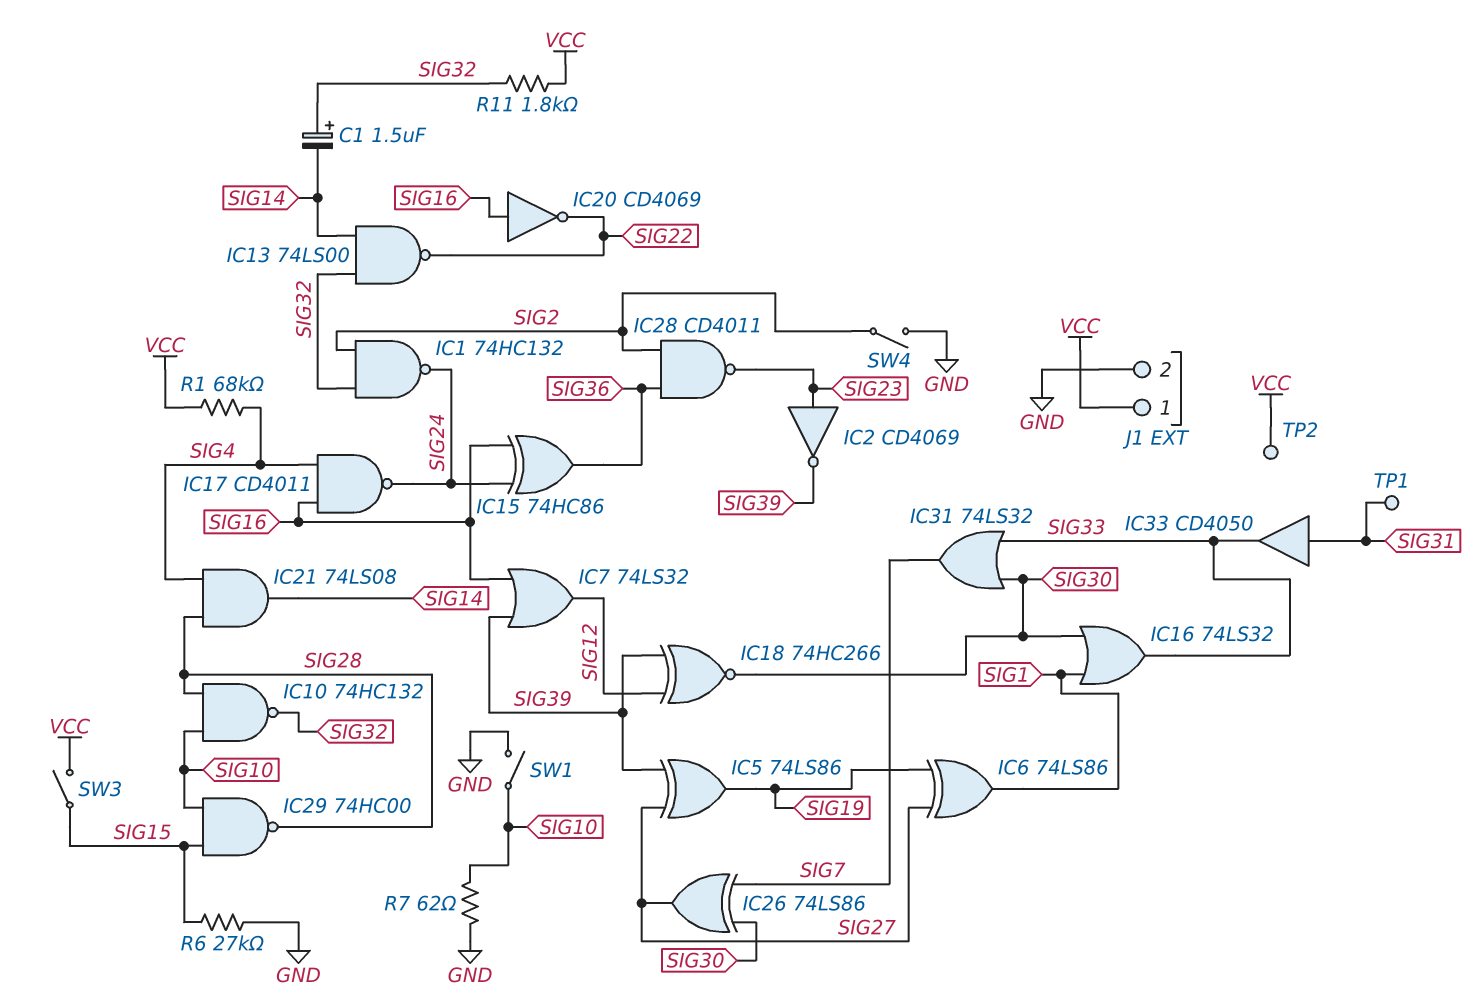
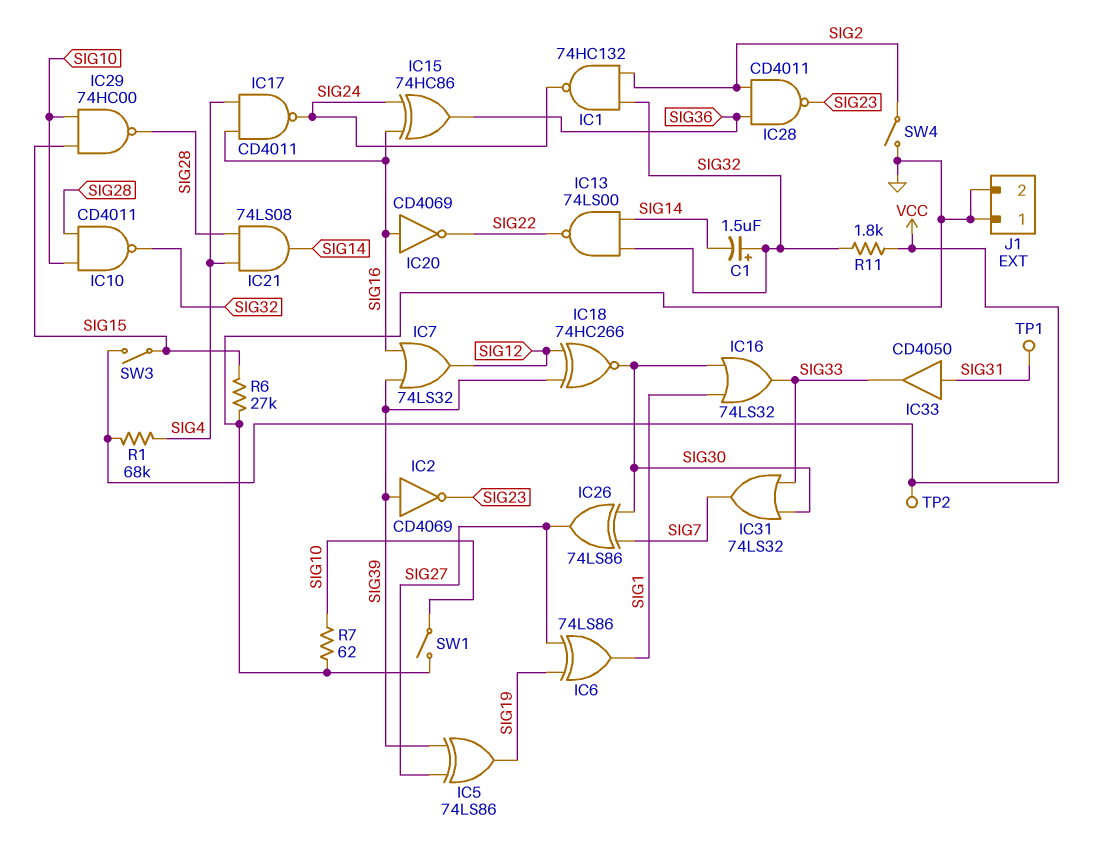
IC2: NOT CD4069 (in SIG23, out SIG39) -> NOT CD4069 (in SIG39, out SIG23)
IC10: NAND 74HC132 (in SIG10, in SIG28, out SIG32) -> NAND CD4011 (in SIG10, in SIG28, out SIG32)
J1 pin 1: VCC -> GND

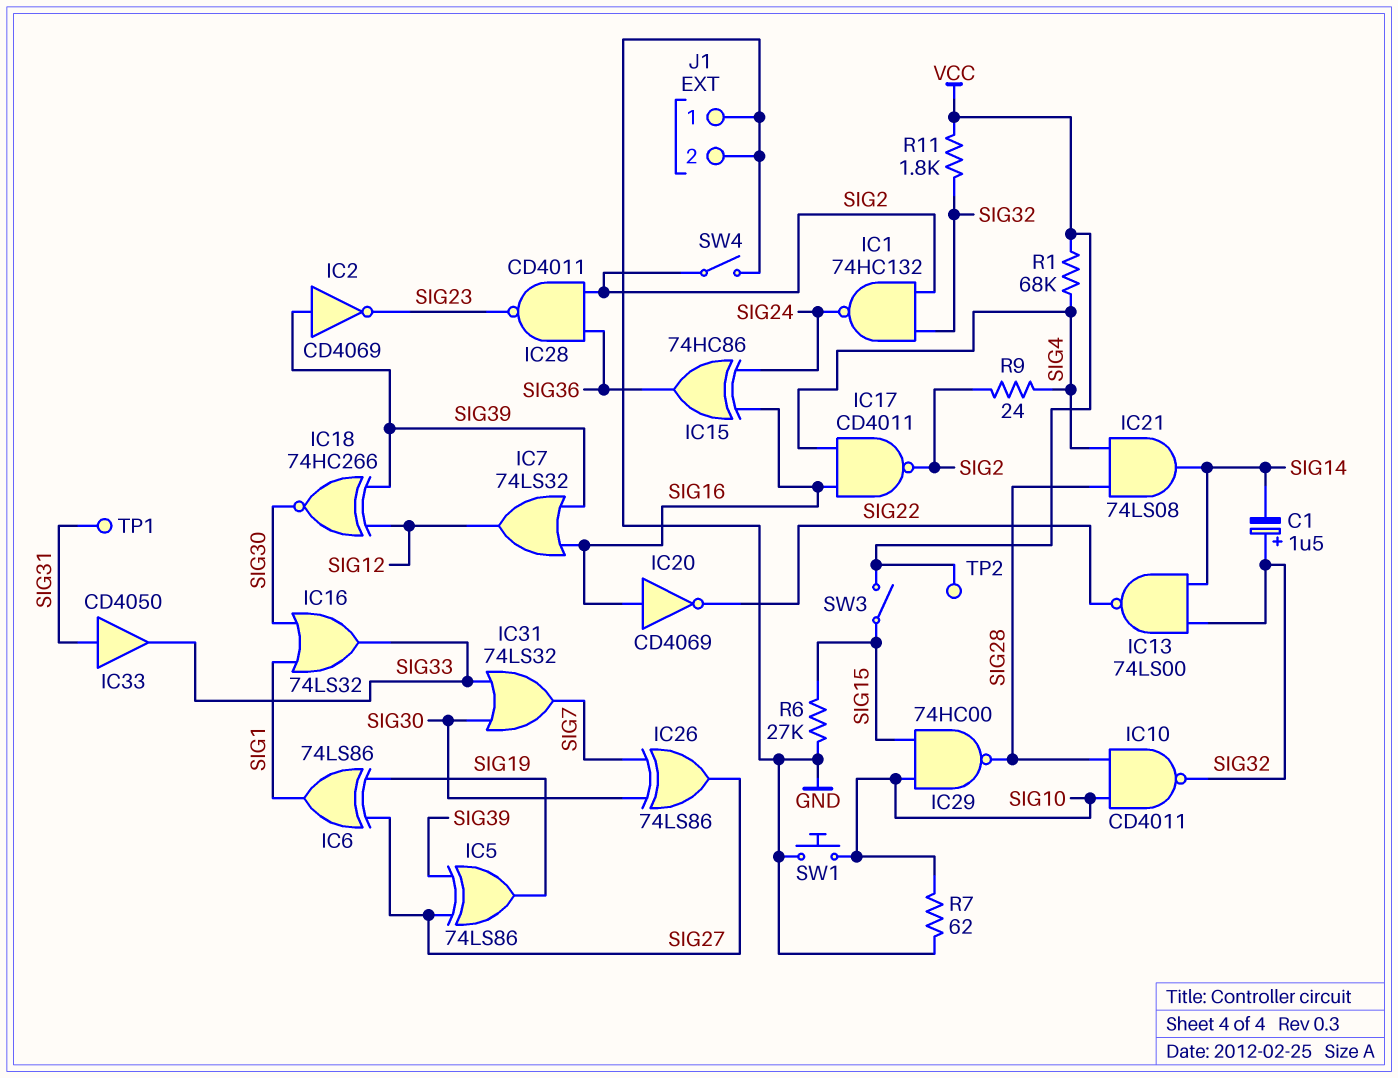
IC17: NAND CD4011 (in SIG4, in SIG16, out SIG24) -> NAND CD4011 (in SIG4, in SIG16, out SIG2)
R9: none -> 24 (SIG2, SIG4)
SW1: switch (GND, SIG10) -> button (GND, SIG10)

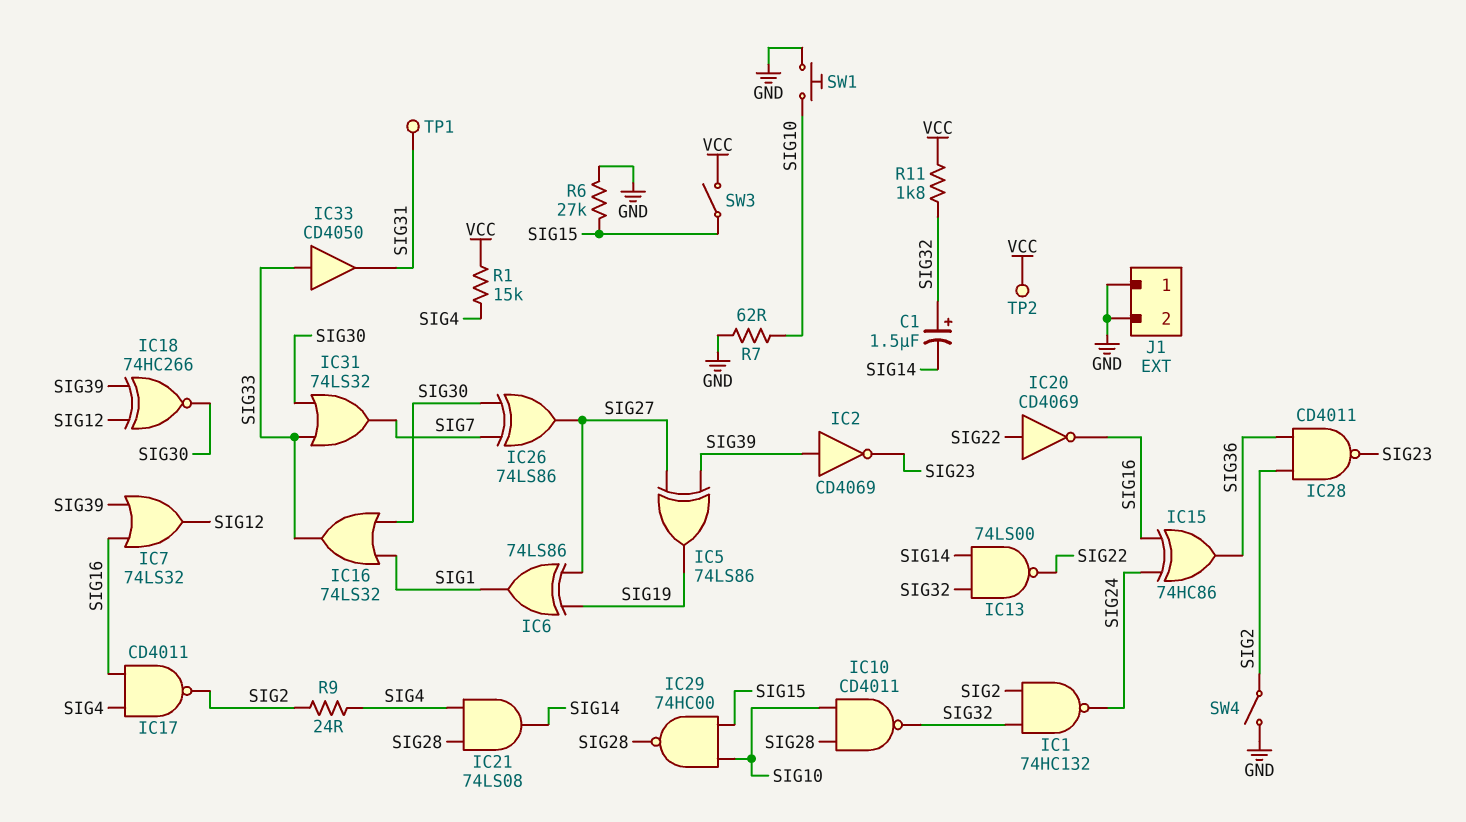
IC20: NOT CD4069 (in SIG16, out SIG22) -> NOT CD4069 (in SIG22, out SIG16)
IC33: buffer CD4050 (in SIG31, out SIG33) -> buffer CD4050 (in SIG33, out SIG31)
R1: 68k (SIG4, VCC) -> 15k (SIG4, VCC)

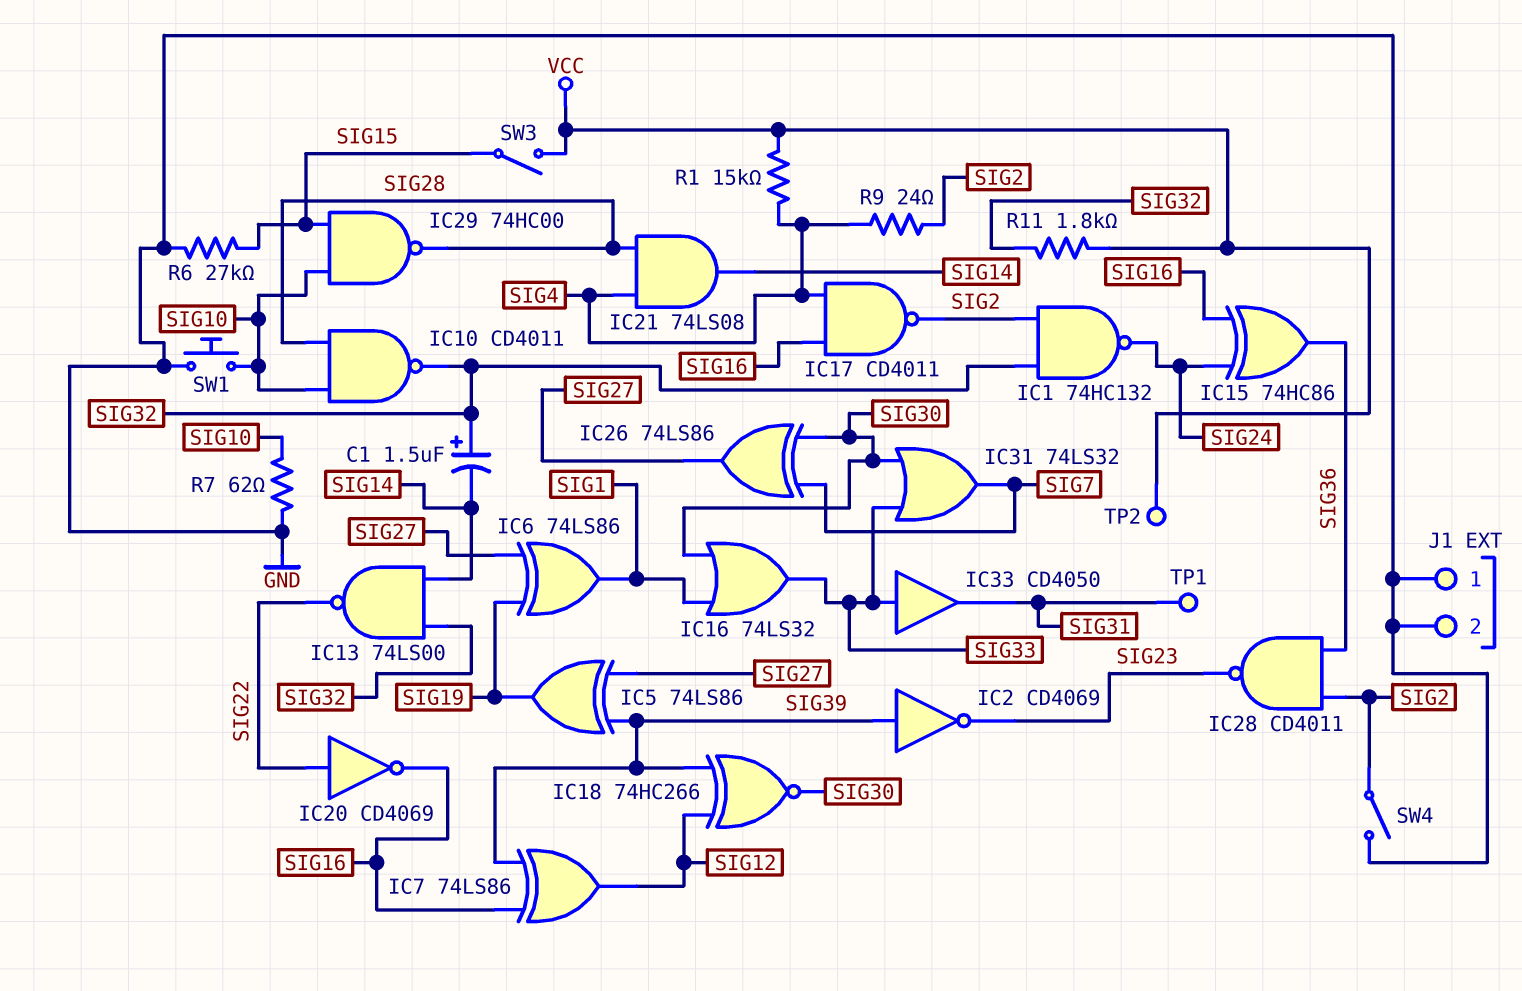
IC7: OR 74LS32 (in SIG16, in SIG39, out SIG12) -> XOR 74LS86 (in SIG16, in SIG39, out SIG12)

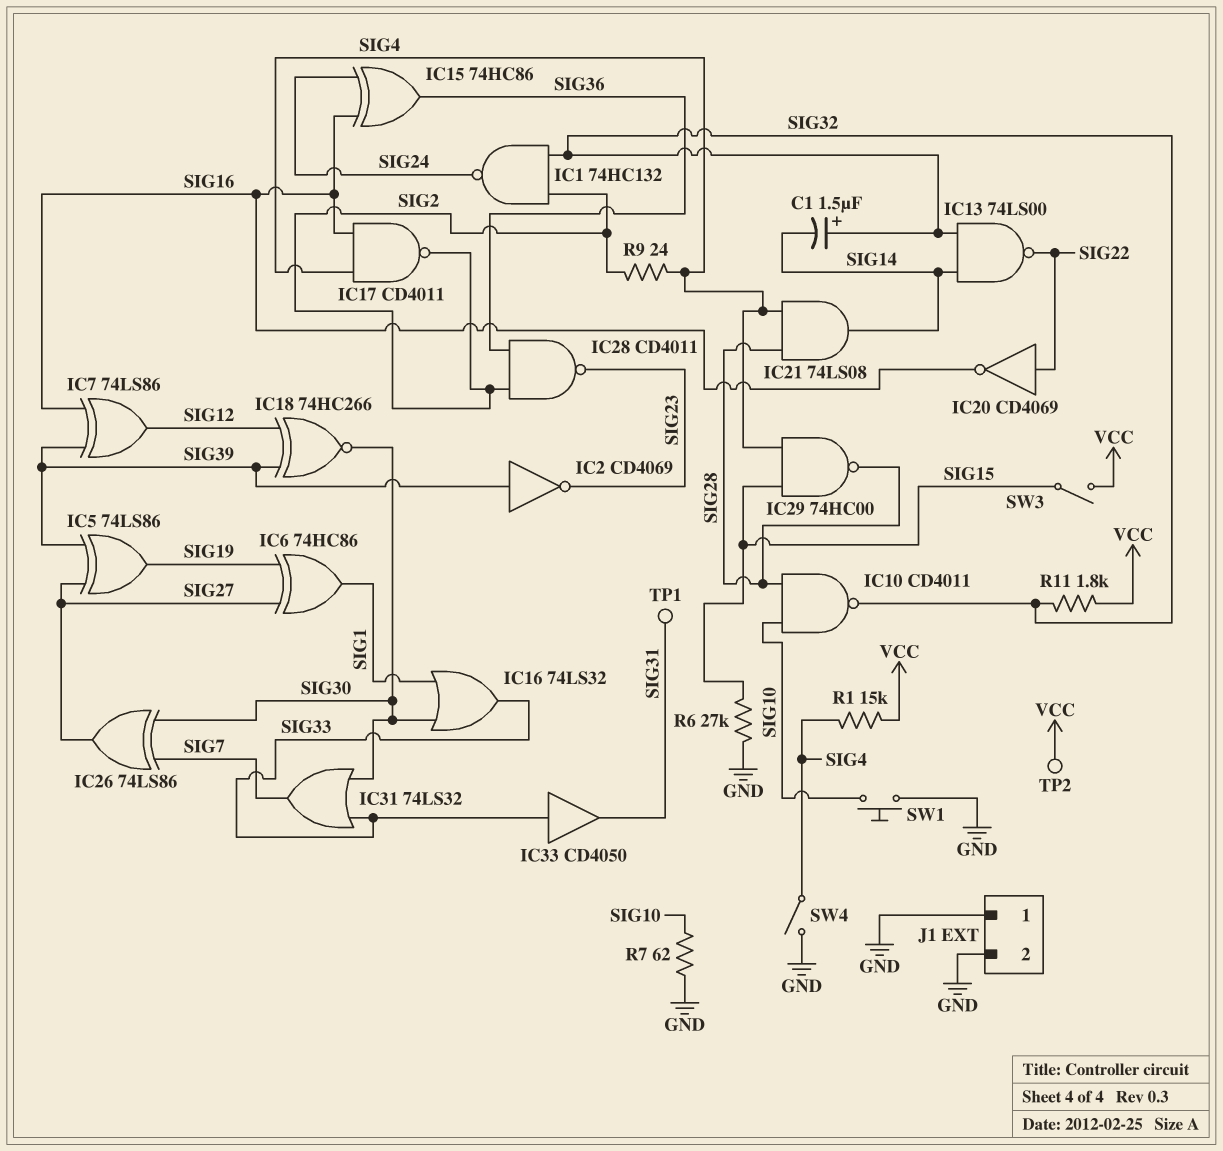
IC6: XOR 74LS86 (in SIG19, in SIG27, out SIG1) -> XOR 74HC86 (in SIG19, in SIG27, out SIG1)
IC29: NAND 74HC00 (in SIG10, in SIG15, out SIG28) -> NAND 74HC00 (in SIG4, in SIG15, out SIG28)
SW4: switch (GND, SIG2) -> switch (GND, SIG4)

